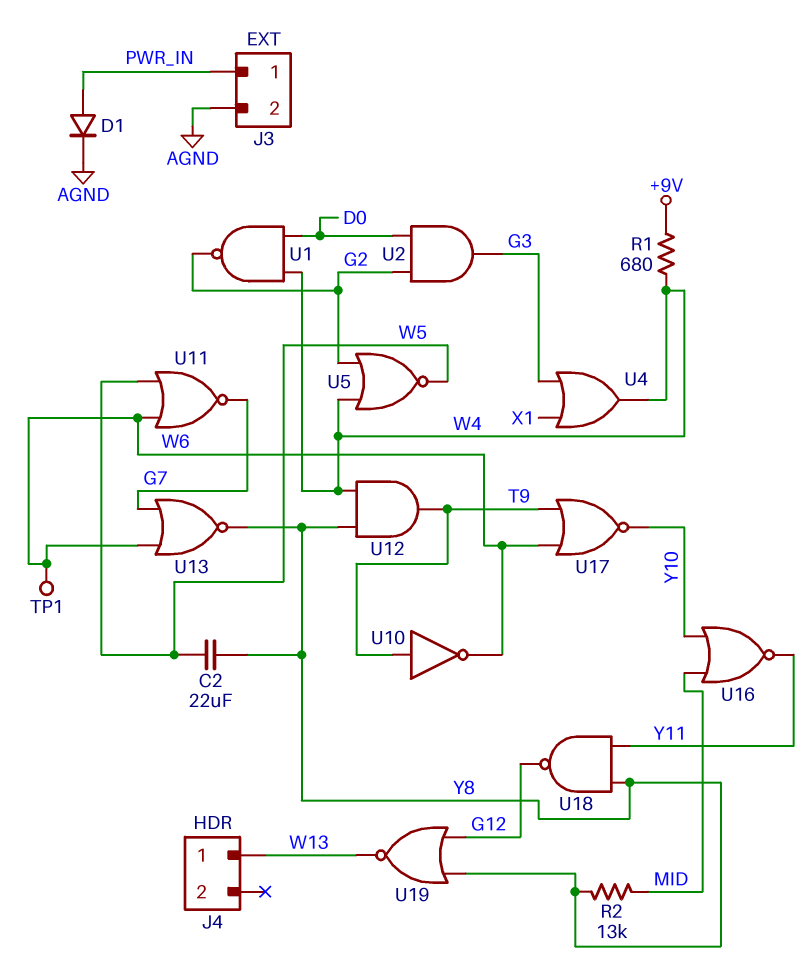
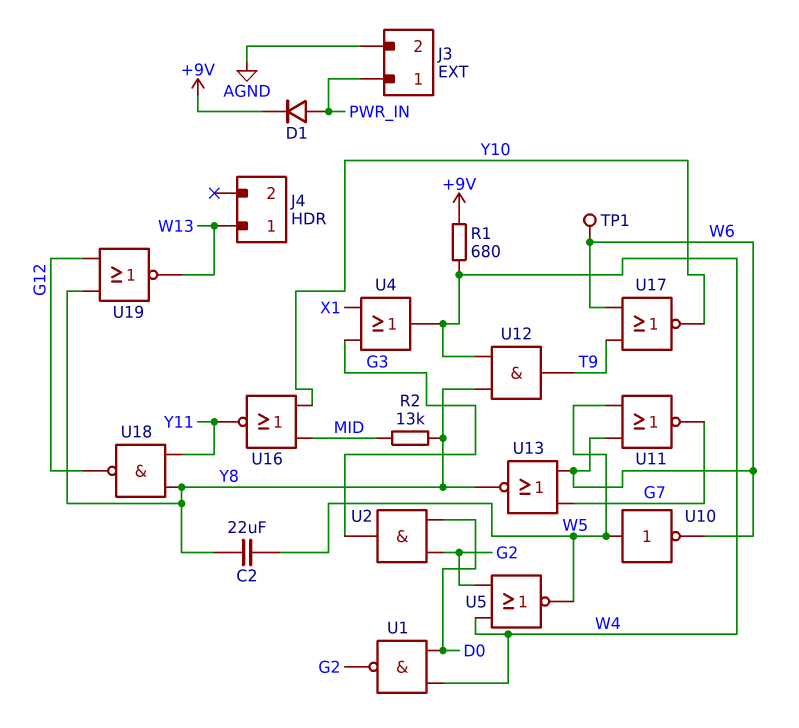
D1: diode (A PWR_IN, K AGND) -> diode (A PWR_IN, K +9V)
U10: NOT (in T9, out W6) -> NOT (in W5, out W6)

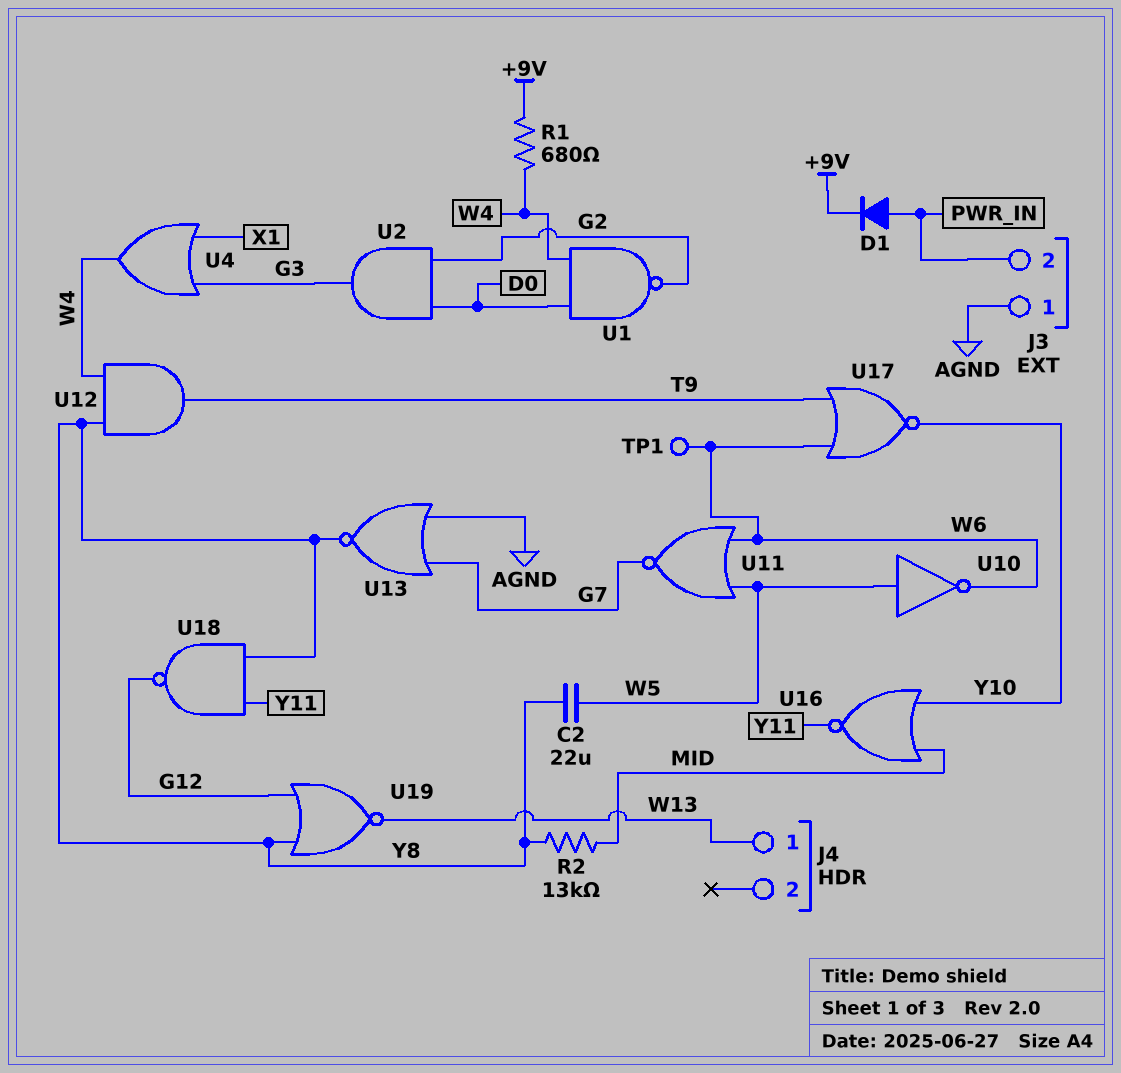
J3 pin 1: PWR_IN -> AGND
J3 pin 2: AGND -> PWR_IN
U5: NOR (in G2, in W4, out W5) -> none
U13: NOR (in G7, in W6, out Y8) -> NOR (in AGND, in G7, out Y8)

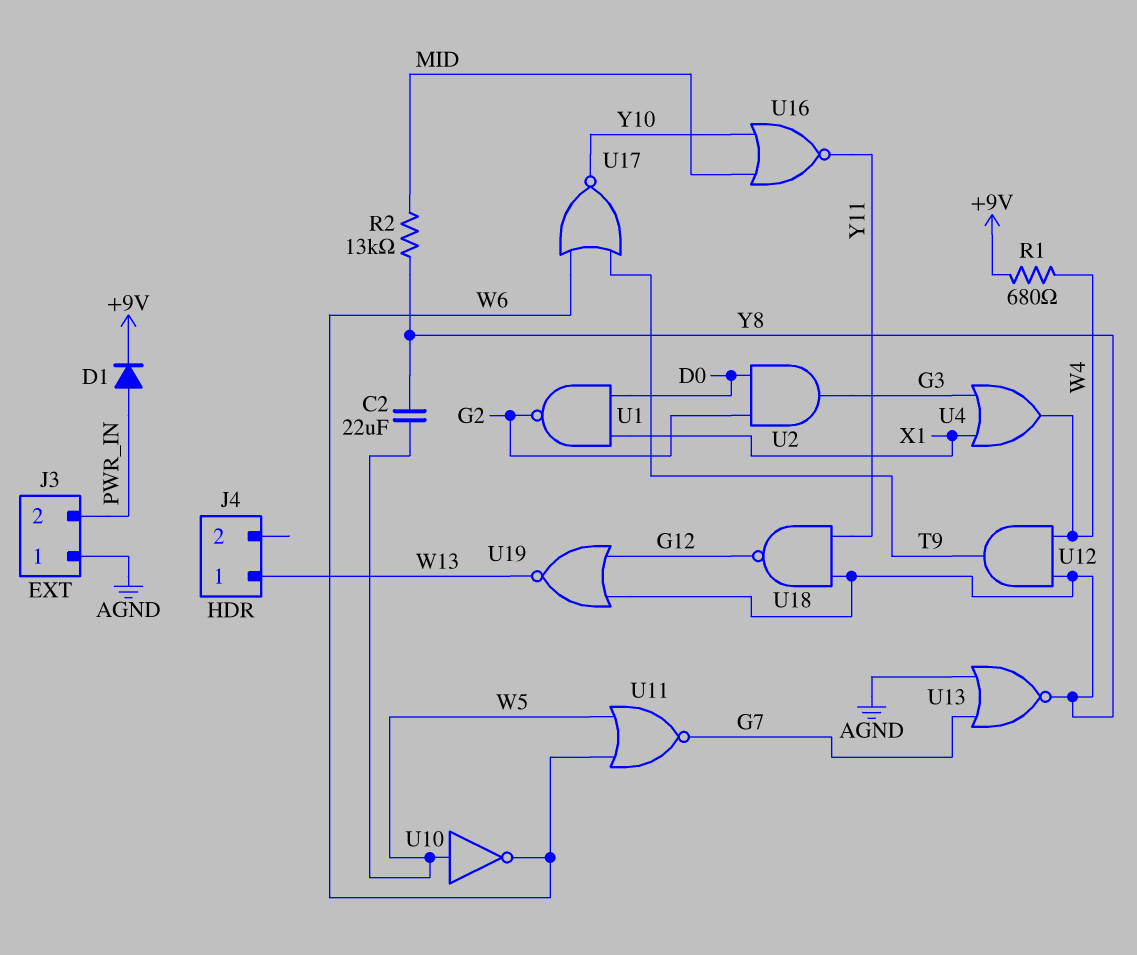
TP1: test point (W6) -> none
U1: NAND (in D0, in W4, out G2) -> NAND (in D0, in X1, out G2)

